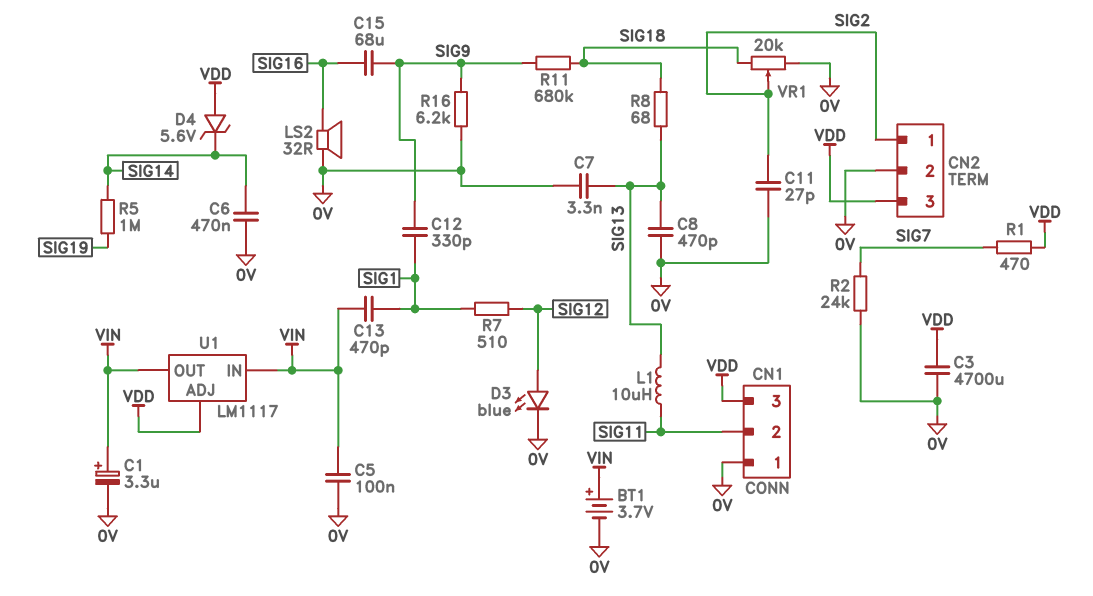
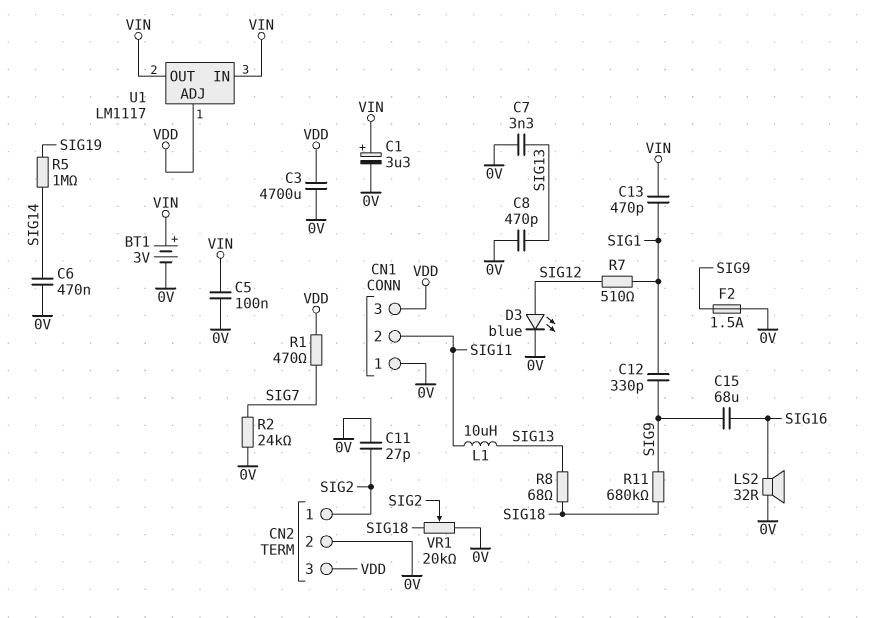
BT1: 3.7V (plus VIN, minus 0V) -> 3V (plus VIN, minus 0V)
D4: zener 5.6V (A VDD, K SIG14) -> none
F2: none -> 1.5A (0V, SIG9)
R16: 6.2k (0V, SIG9) -> none

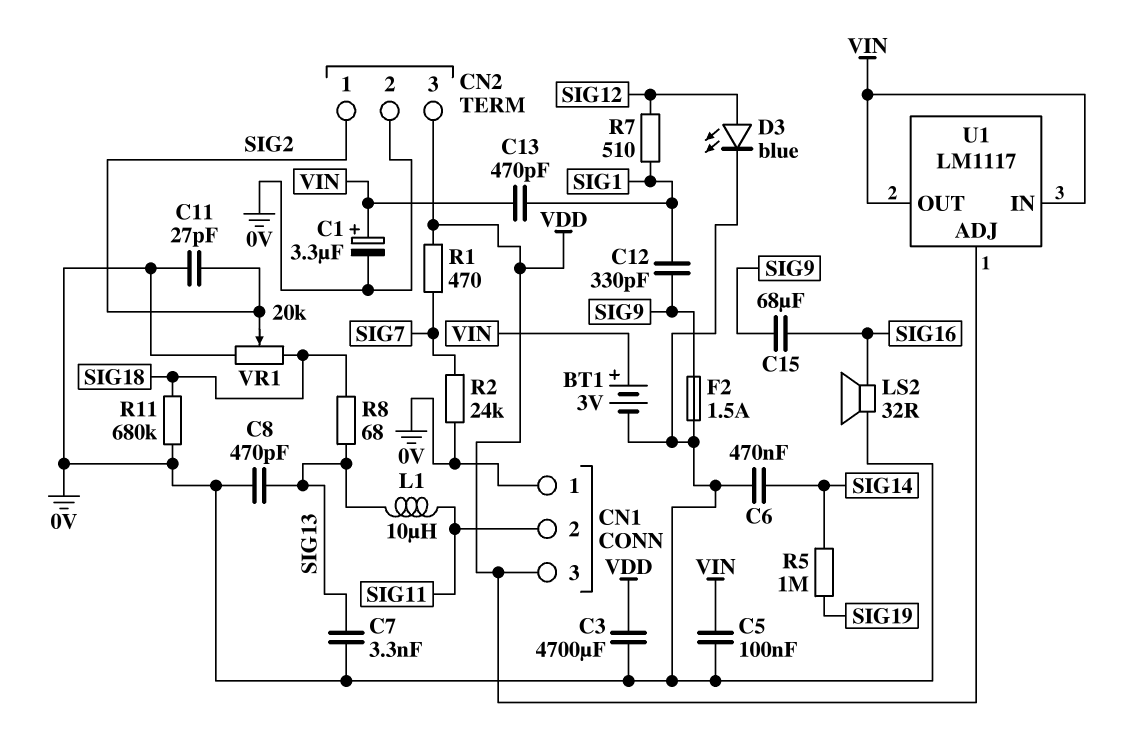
R11: 680k (SIG9, SIG18) -> 680k (0V, SIG18)

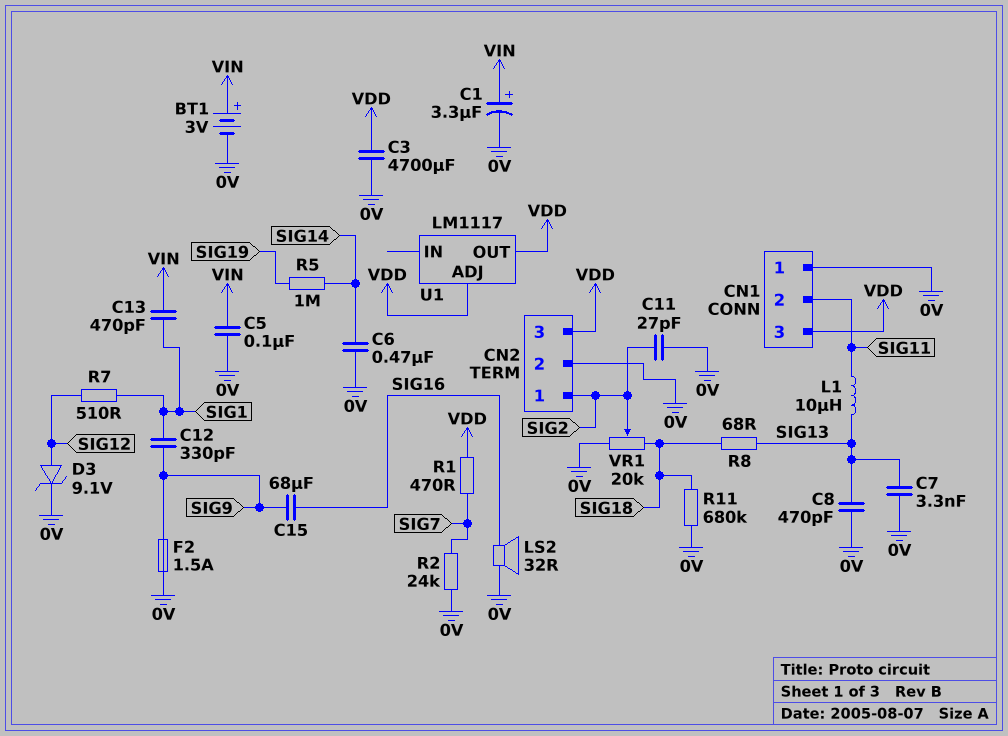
D3: LED blue (A SIG12, K 0V) -> zener 9.1V (A SIG12, K 0V)
U1 pin IN: VIN -> none
U1 pin OUT: VIN -> VDD

